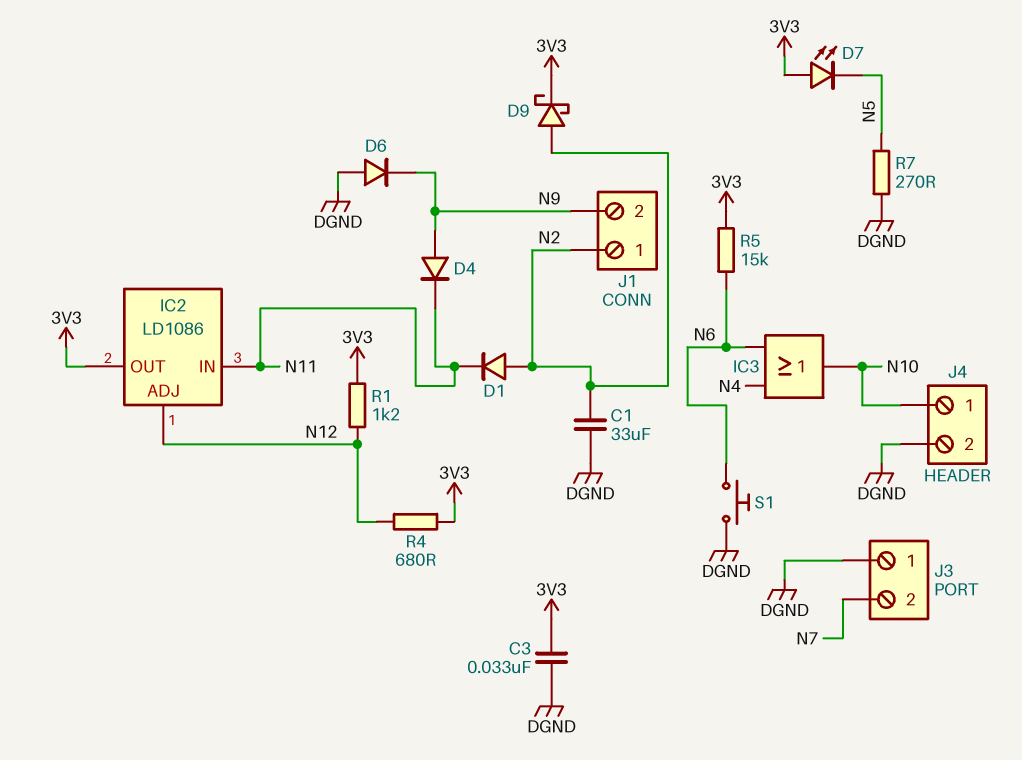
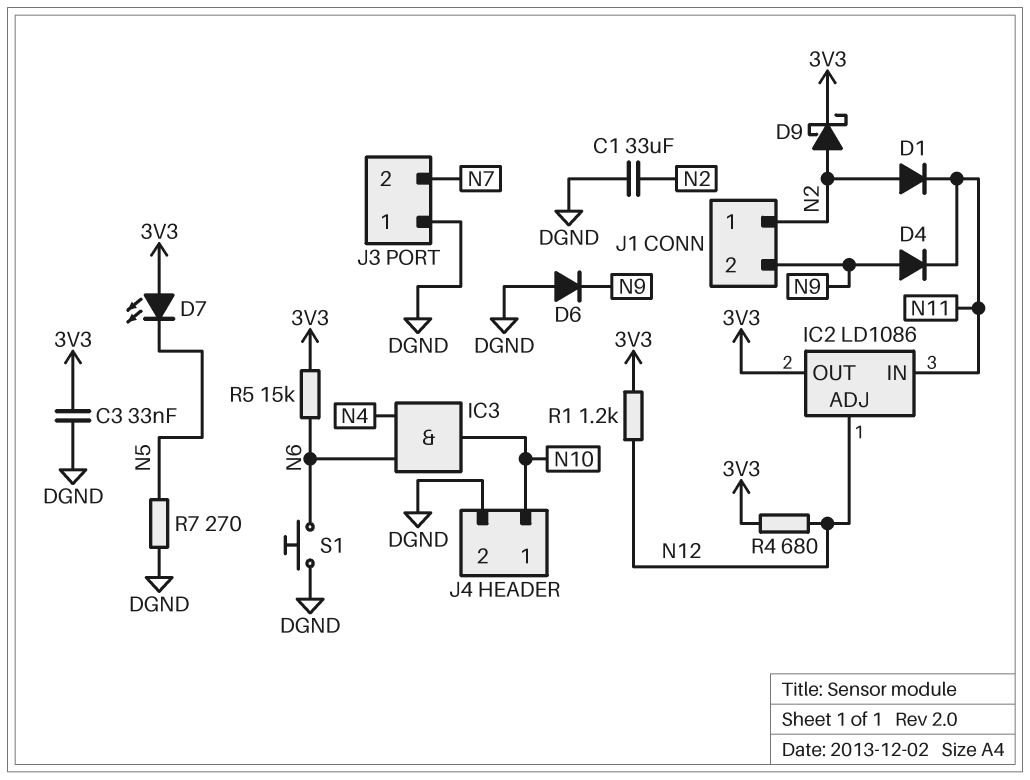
IC3: OR (in N4, in N6, out N10) -> AND (in N4, in N6, out N10)

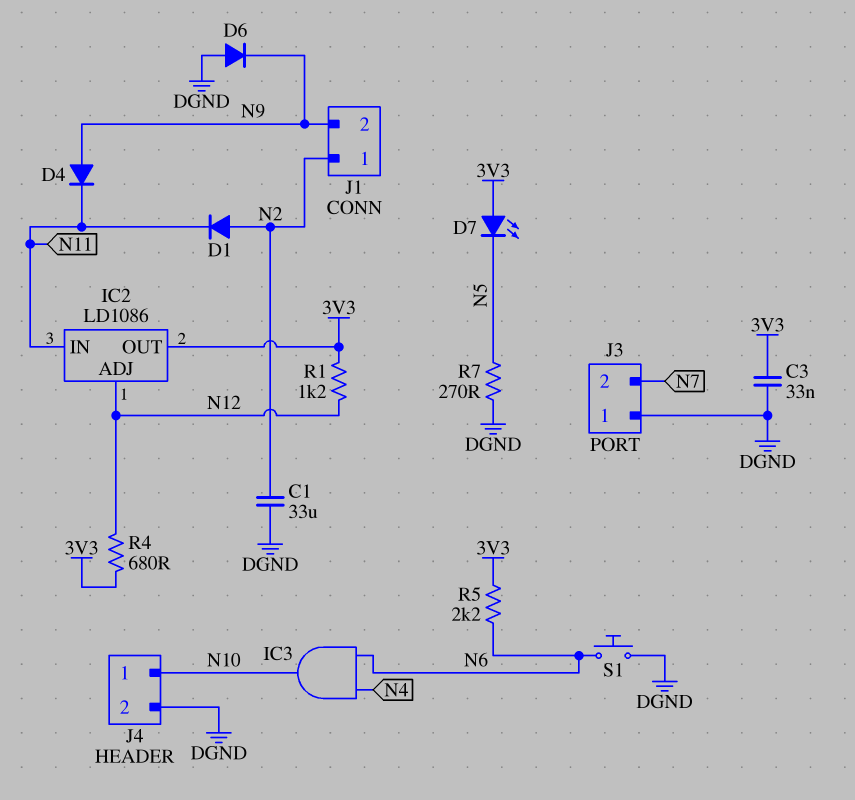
D9: schottky (A N2, K 3V3) -> none
R5: 15k (3V3, N6) -> 2.2k (3V3, N6)

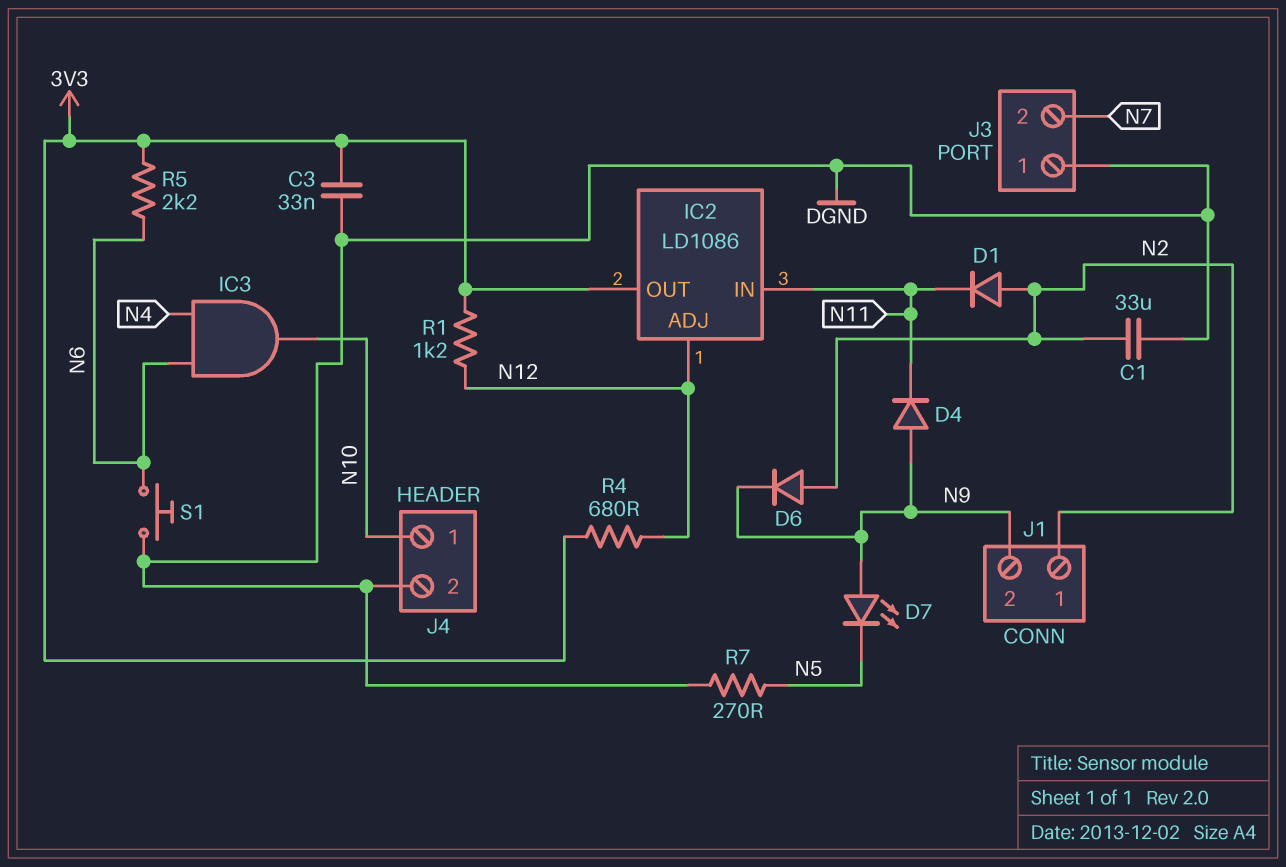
D6: diode (A DGND, K N9) -> diode (A N2, K N9)
D7: LED (A 3V3, K N5) -> LED (A N9, K N5)

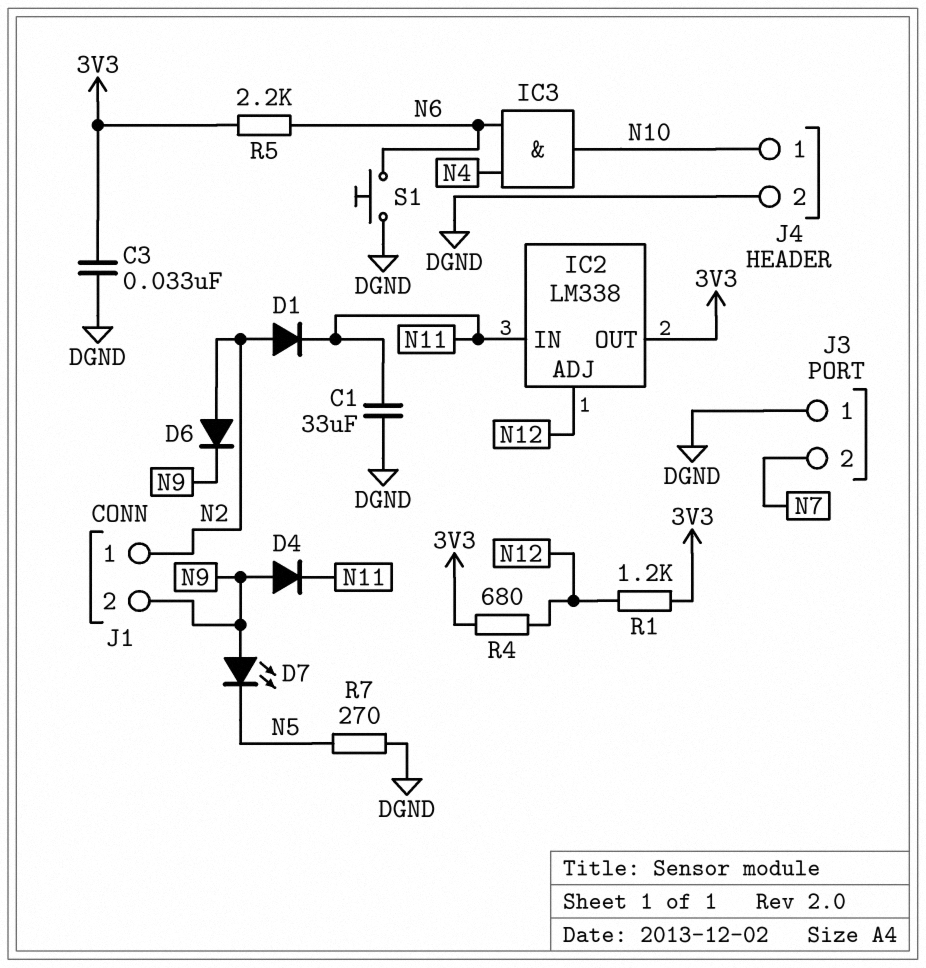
C1: 33uF (DGND, N2) -> 33uF (DGND, N11)
IC2: LD1086 -> LM338

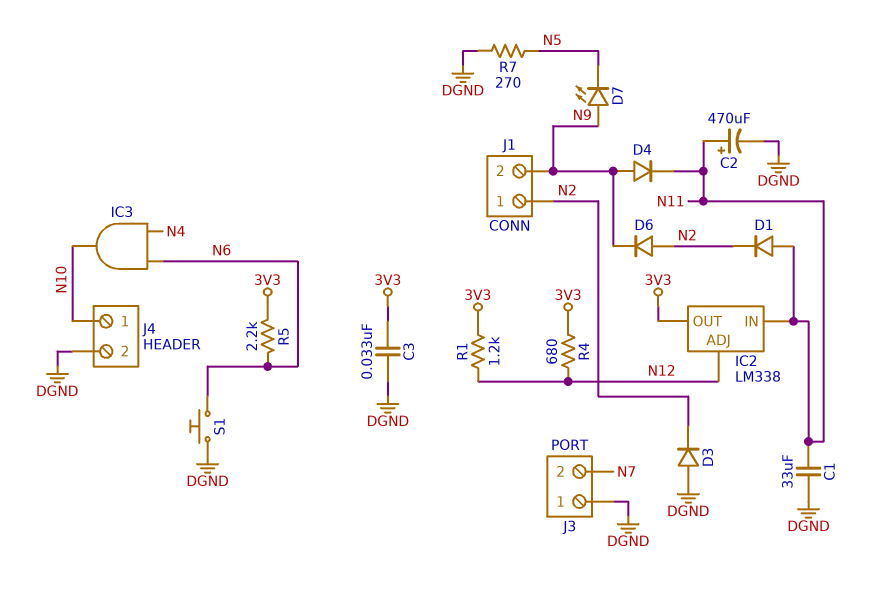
C2: none -> 470uF (plus N11, minus DGND)
D1: diode (A N2, K N11) -> diode (A N11, K N2)
D3: none -> diode (A DGND, K N2)

